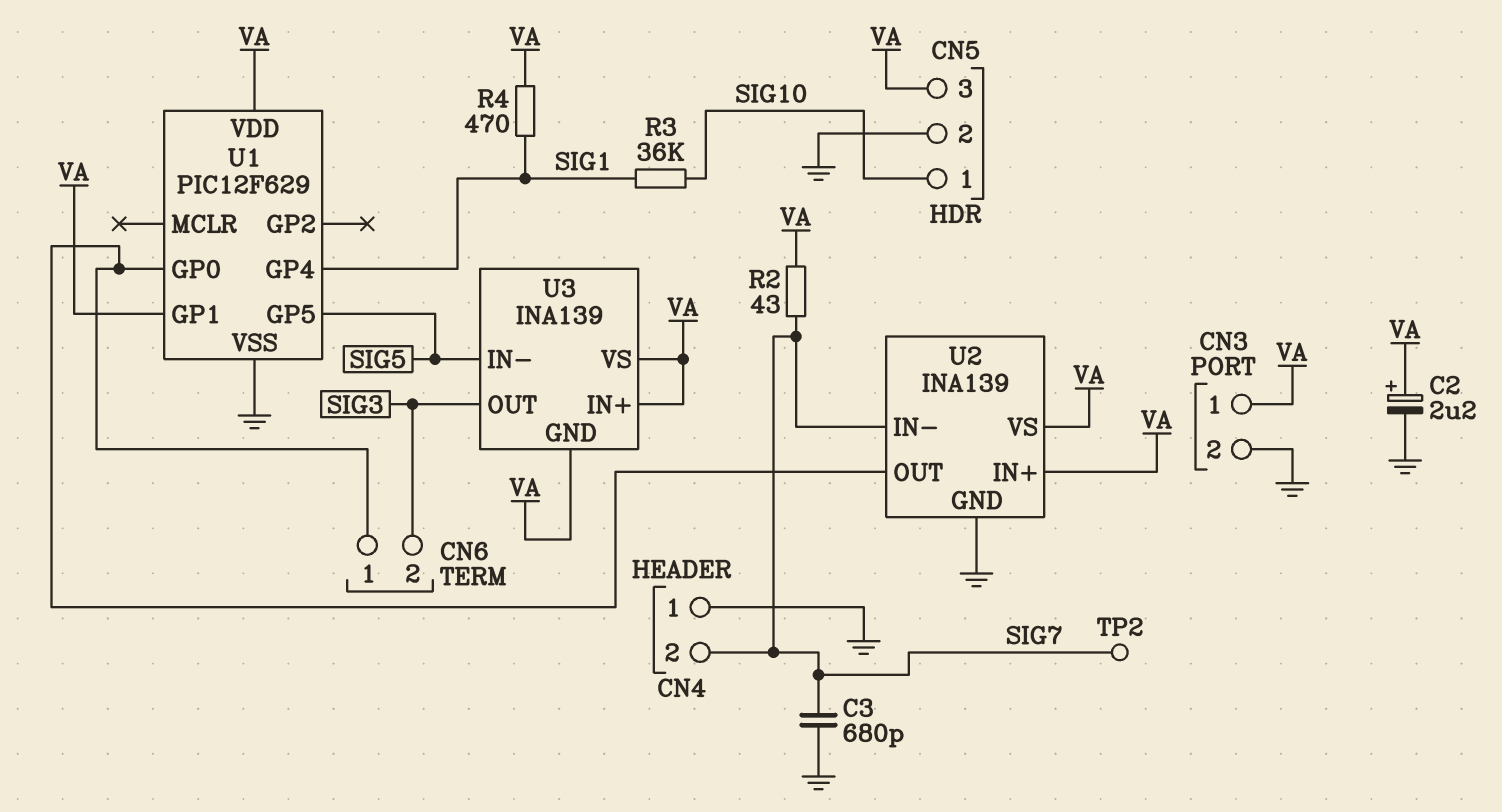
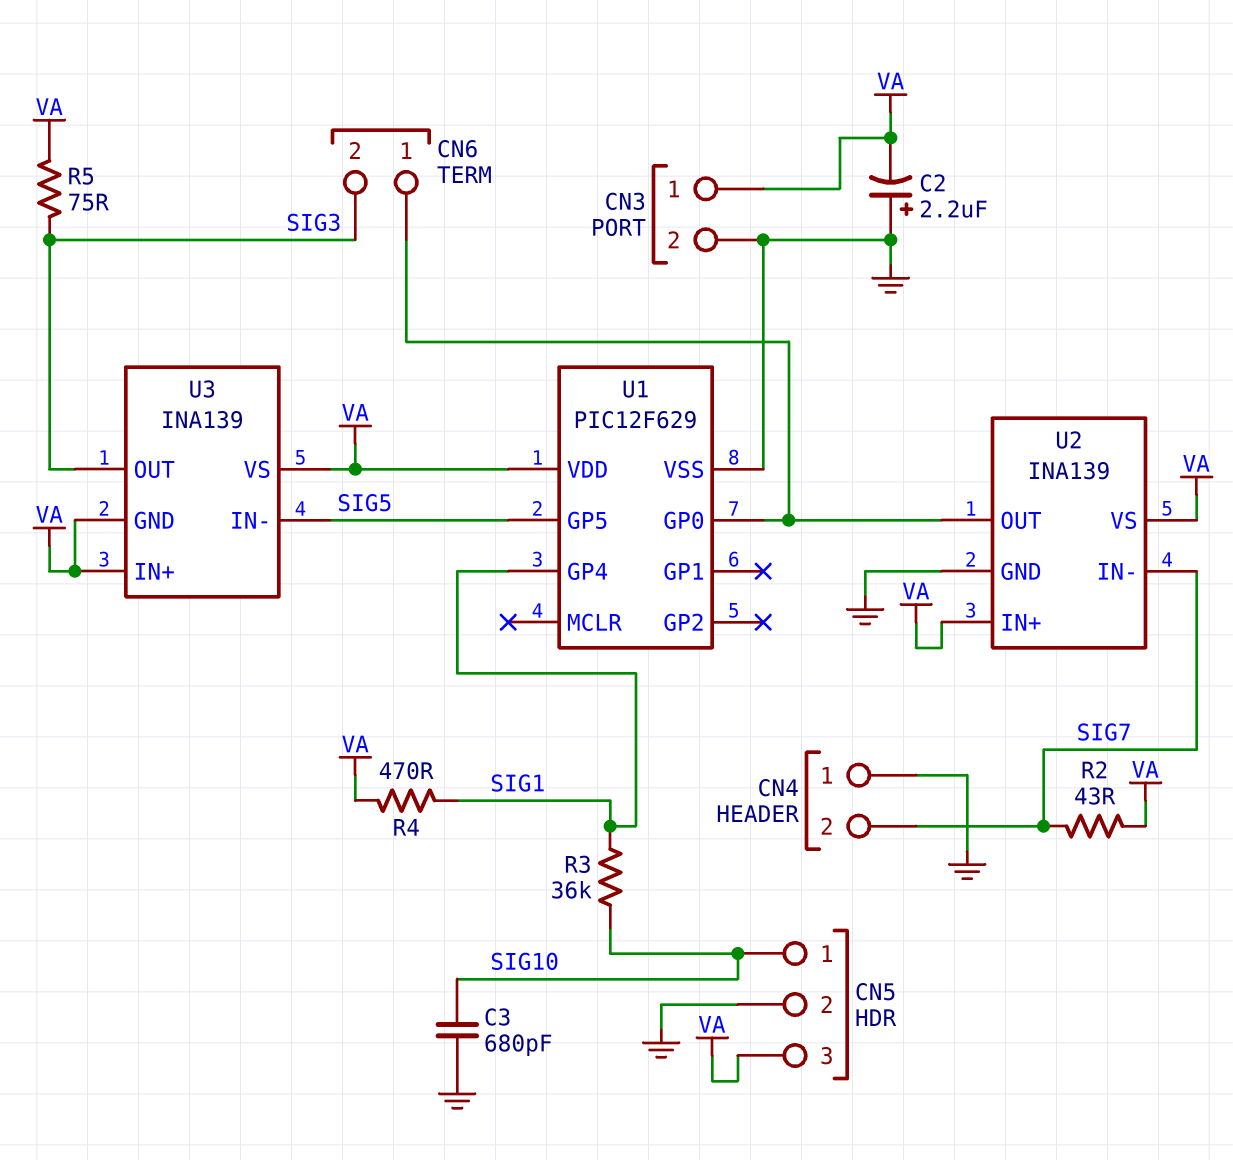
C2: 2.2uF (plus VA, minus GND) -> 2.2uF (plus GND, minus VA)
C3: 680pF (GND, SIG7) -> 680pF (GND, SIG10)
R5: none -> 75 (SIG3, VA)
TP2: test point (SIG7) -> none
U1 pin GP1: VA -> none

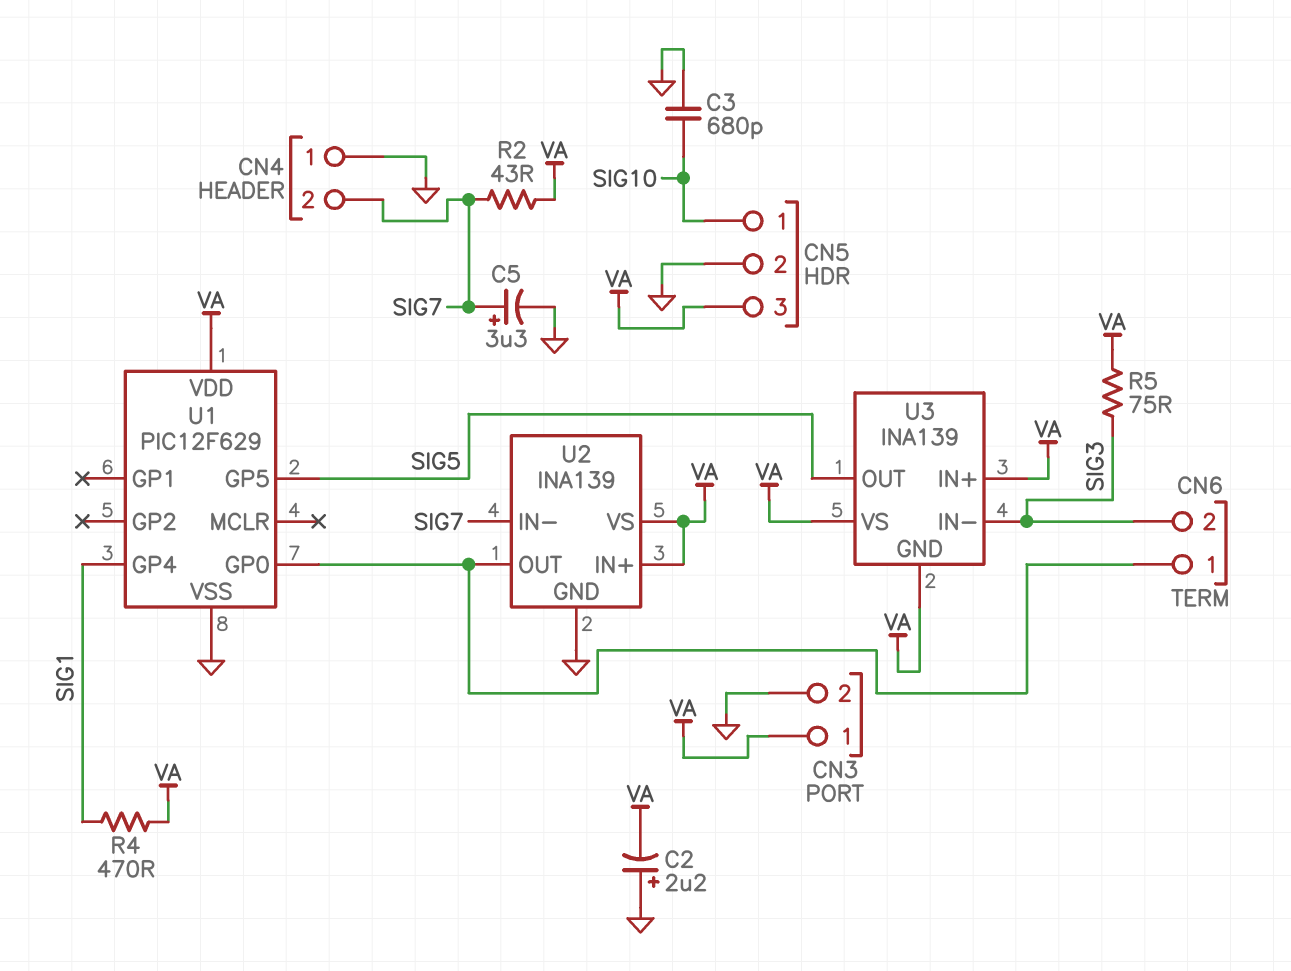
C5: none -> 3.3uF (plus SIG7, minus GND)
R3: 36k (SIG1, SIG10) -> none
U3 pin IN-: SIG5 -> SIG3
U3 pin OUT: SIG3 -> SIG5

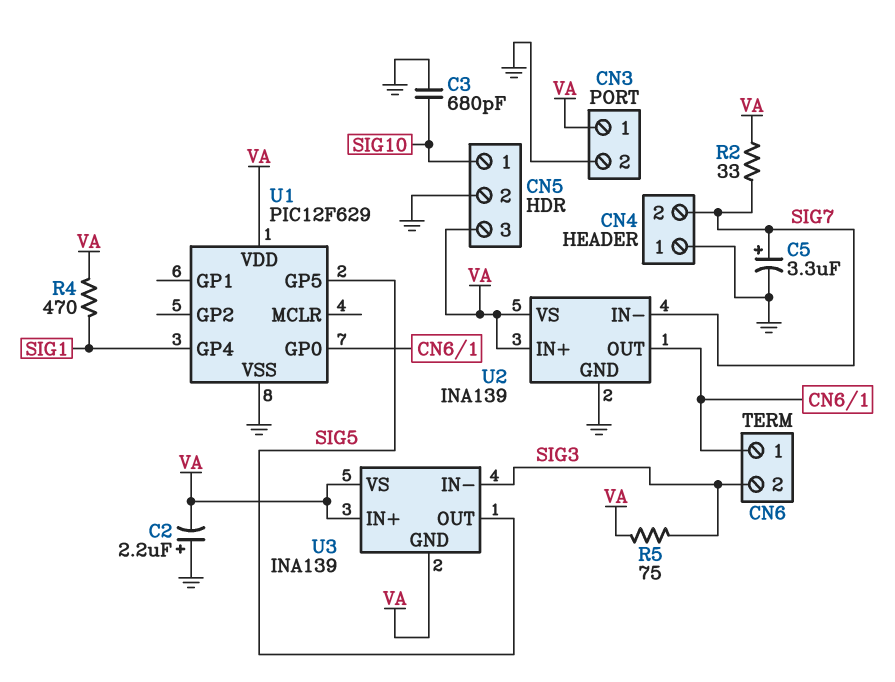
R2: 43 (SIG7, VA) -> 33 (SIG7, VA)

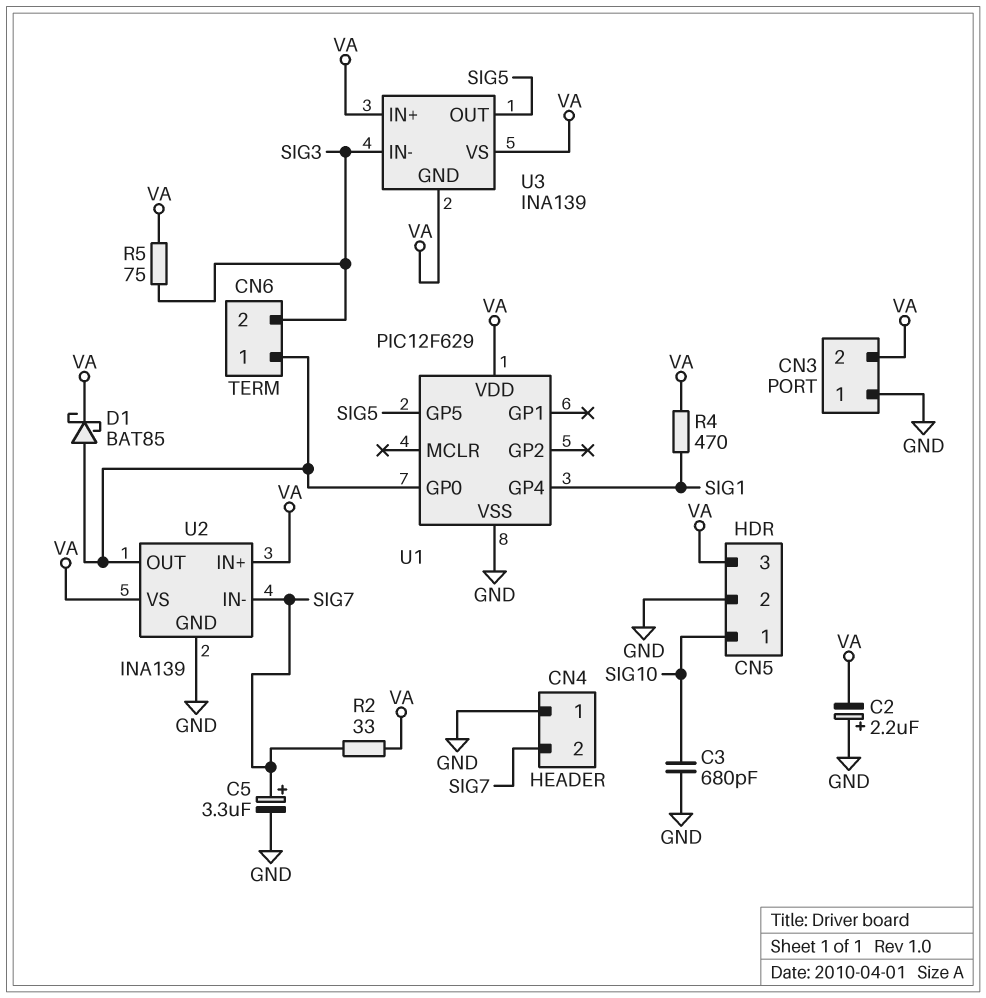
CN3 pin 1: VA -> GND
CN3 pin 2: GND -> VA
D1: none -> schottky BAT85 (A CN6/1, K VA)

